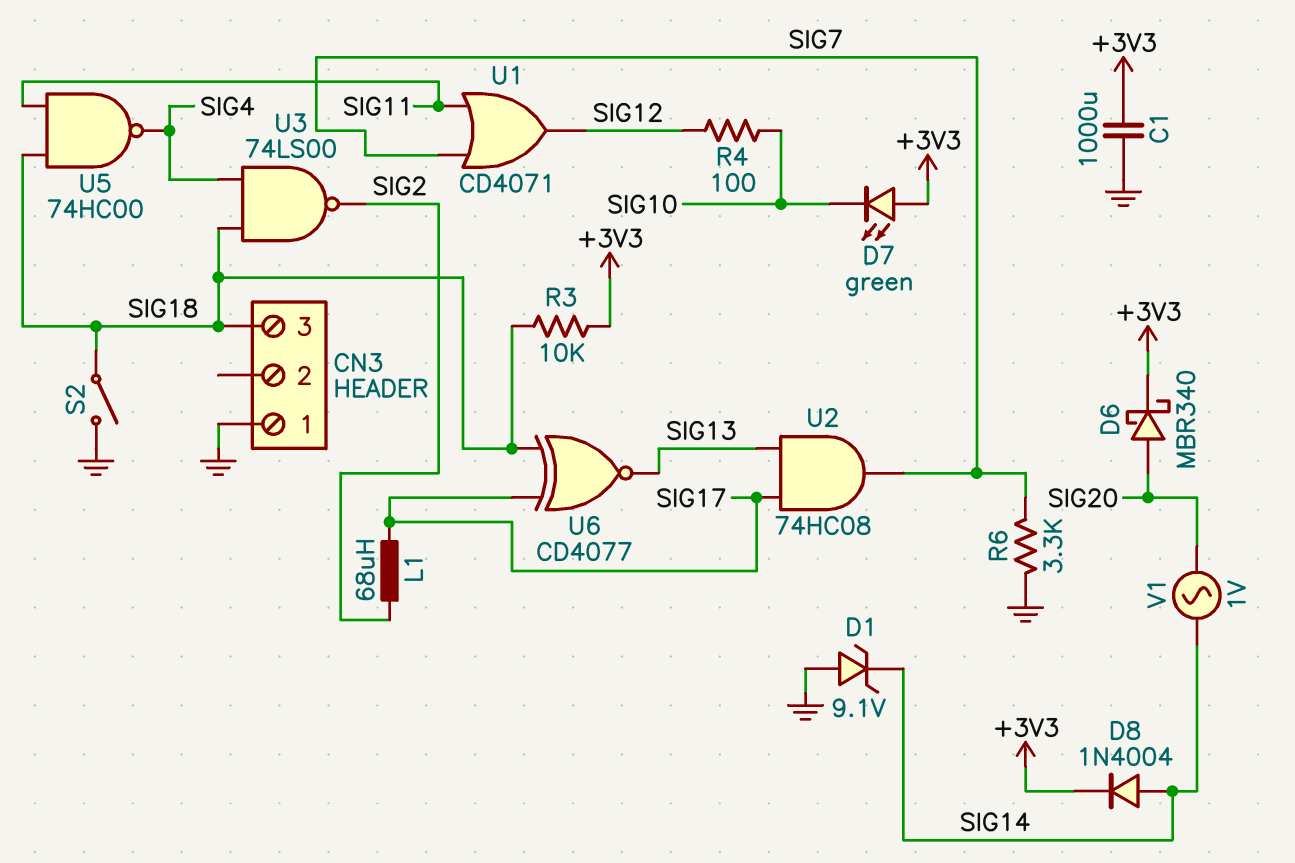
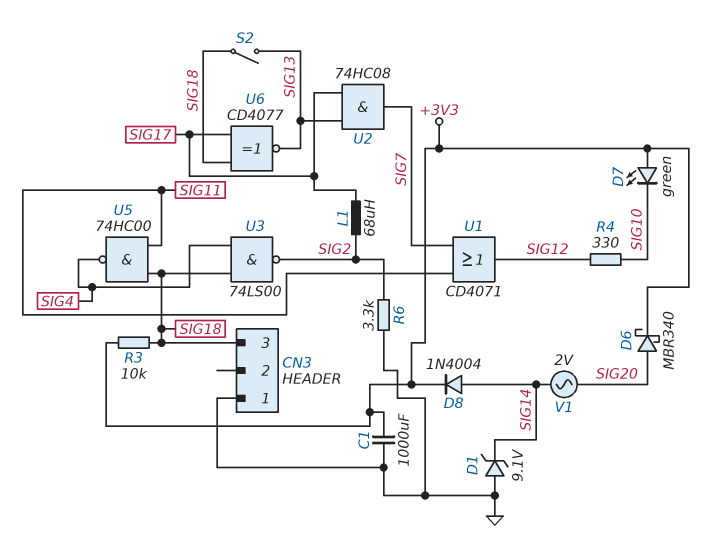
R4: 100 (SIG10, SIG12) -> 330 (SIG10, SIG12)
R6: 3.3k (GND, SIG7) -> 3.3k (GND, SIG2)
S2: switch (GND, SIG18) -> switch (SIG13, SIG18)
V1: AC 1V (SIG14, SIG20) -> AC 2V (SIG14, SIG20)

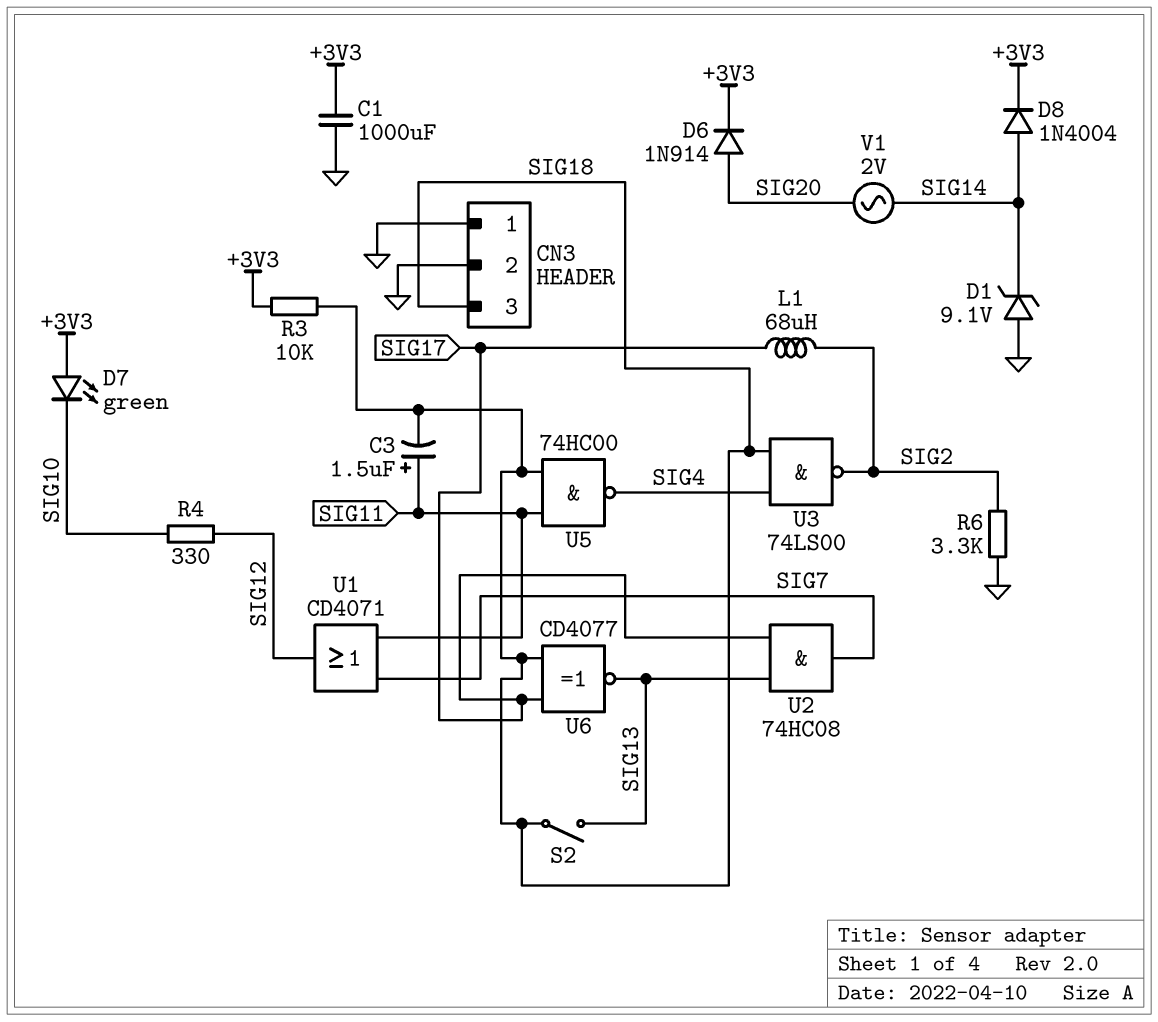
C3: none -> 1.5uF (plus SIG11, minus SIG18)
CN3 pin 2: none -> GND
D6: schottky MBR340 (A SIG20, K +3V3) -> diode 1N914 (A SIG20, K +3V3)

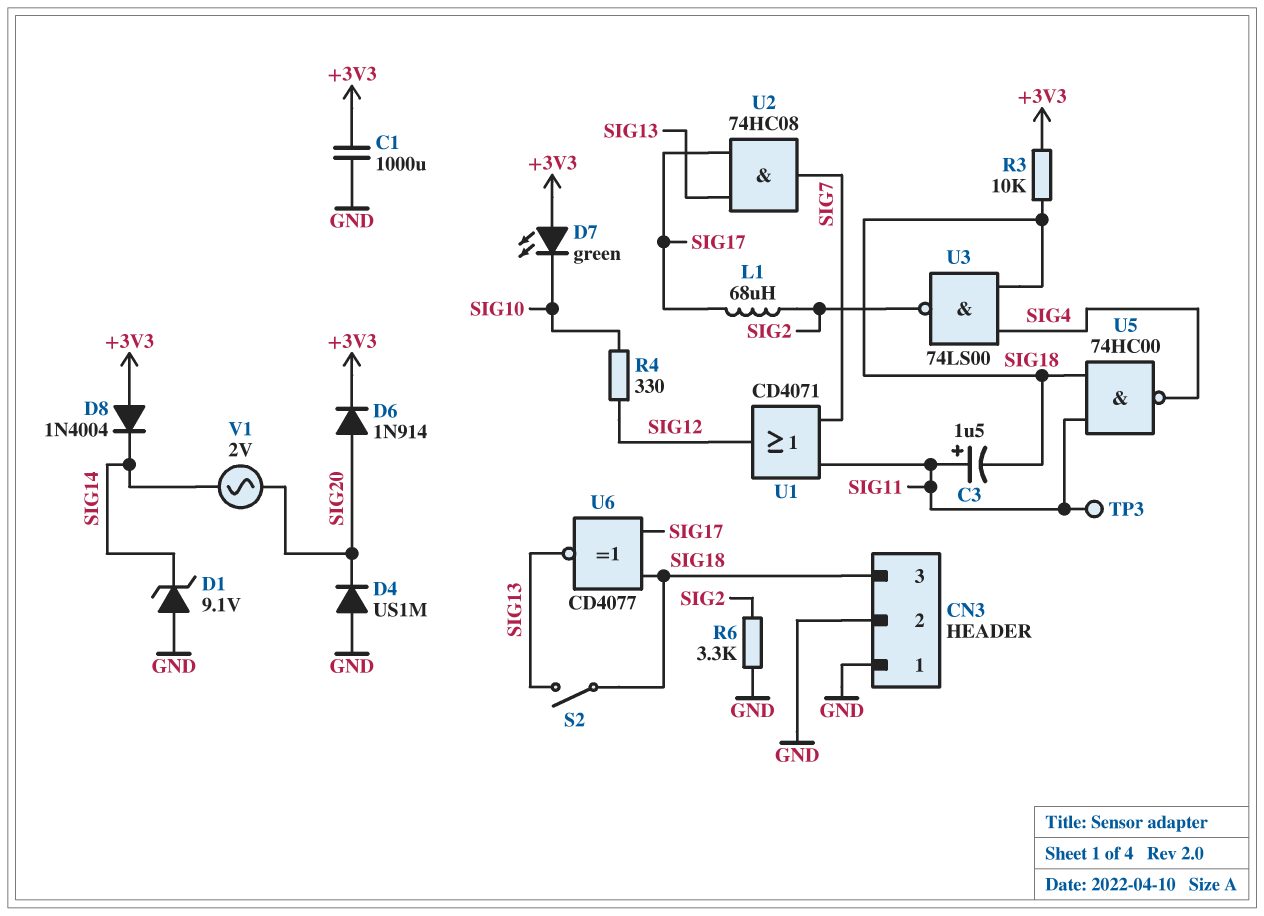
D4: none -> diode US1M (A GND, K SIG20)
D8: diode 1N4004 (A SIG14, K +3V3) -> diode 1N4004 (A +3V3, K SIG14)
TP3: none -> test point (SIG11)

